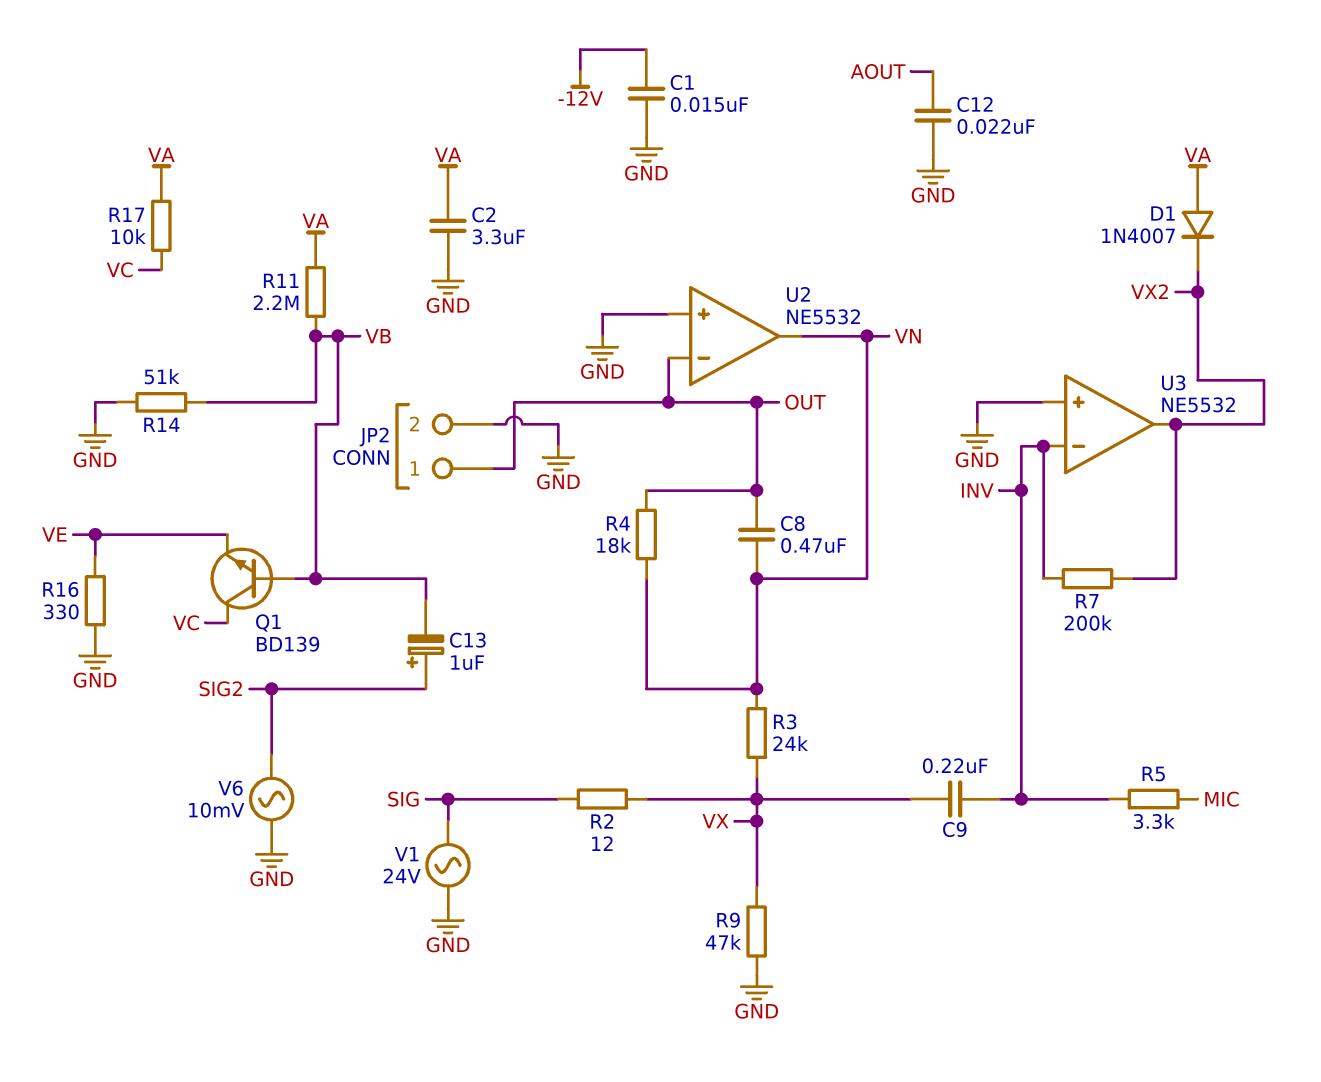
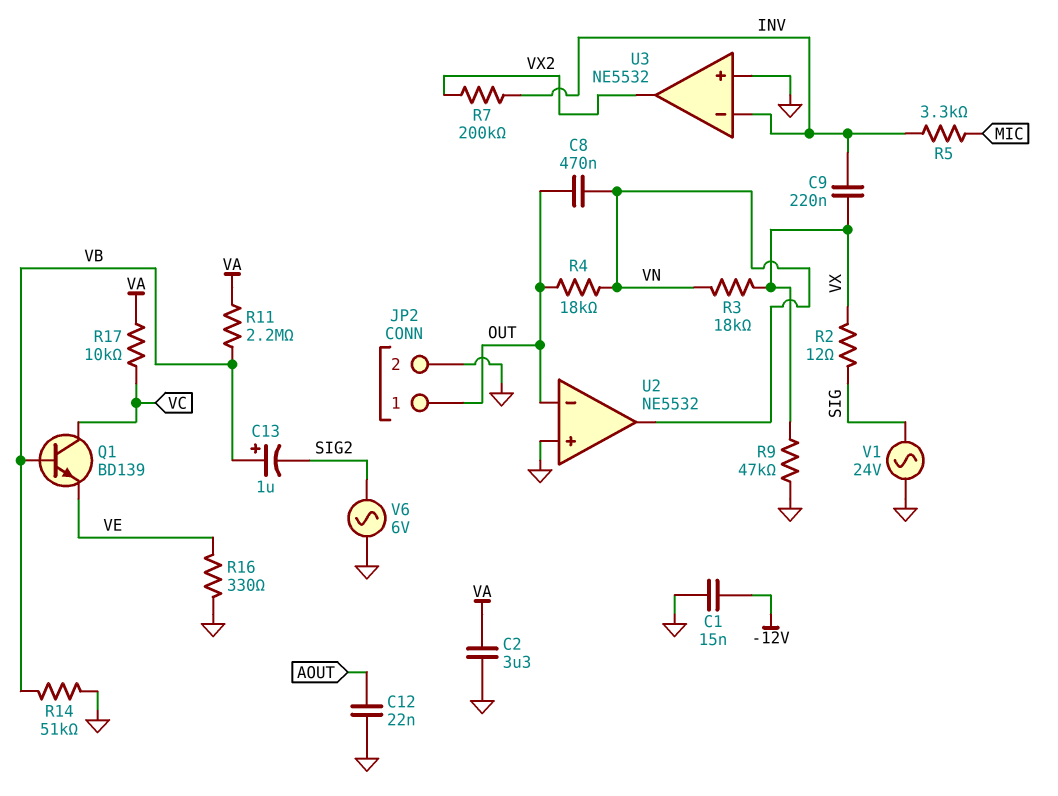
C13: 1uF (plus SIG2, minus VB) -> 1uF (plus VB, minus SIG2)
D1: diode 1N4007 (A VA, K VX2) -> none
R3: 24k (VN, VX) -> 18k (VN, VX)
V6: AC 10mV (GND, SIG2) -> AC 6V (GND, SIG2)

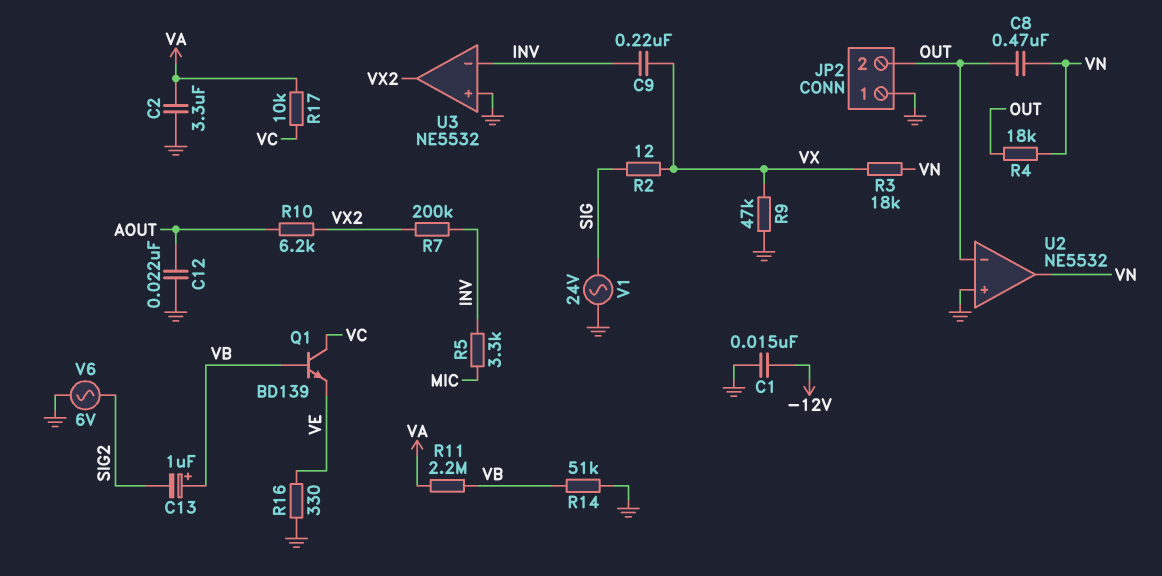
JP2 pin 1: OUT -> GND
JP2 pin 2: GND -> OUT
R10: none -> 6.2k (AOUT, VX2)

